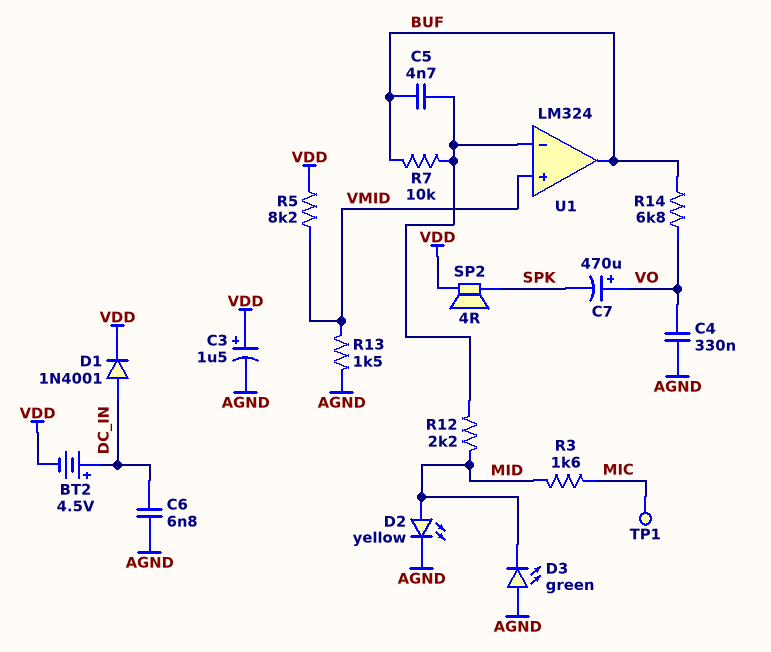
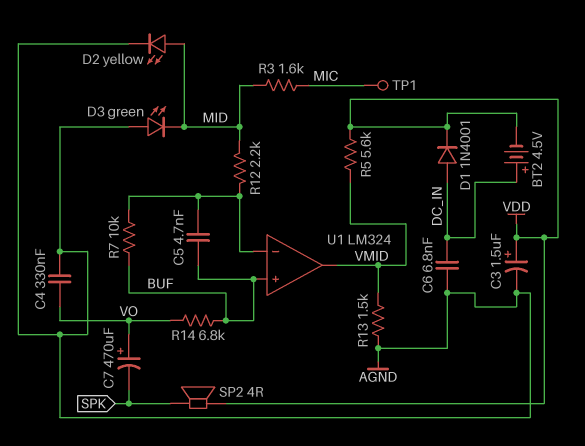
R5: 8.2k (VDD, VMID) -> 5.6k (VDD, VMID)
U1 pin in+: VMID -> BUF
U1 pin out: BUF -> VMID

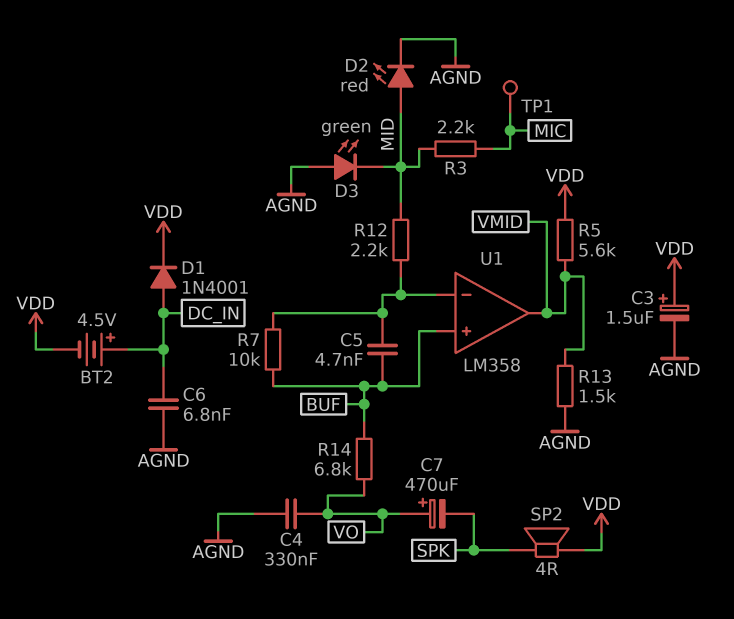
D2: LED yellow (A MID, K AGND) -> LED red (A MID, K AGND)
R3: 1.6k (MIC, MID) -> 2.2k (MIC, MID)
U1: LM324 -> LM358

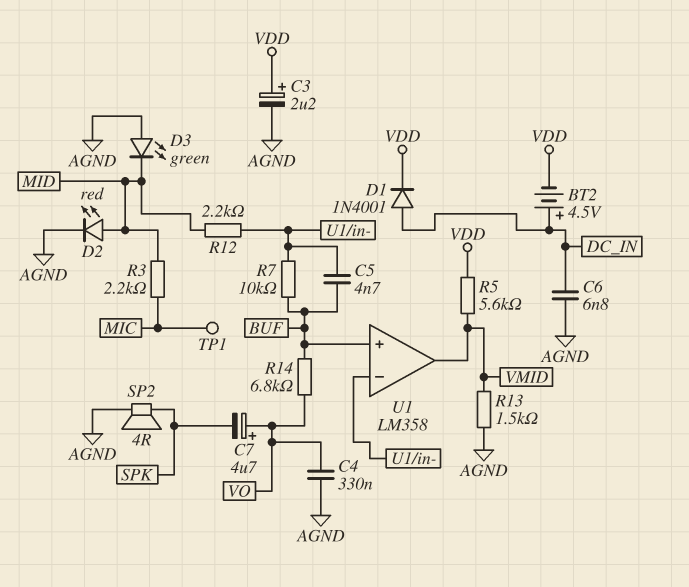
C3: 1.5uF (plus VDD, minus AGND) -> 2.2uF (plus VDD, minus AGND)
C7: 470uF (plus VO, minus SPK) -> 4.7uF (plus VO, minus SPK)
SP2: speaker 4R (SPK, VDD) -> speaker 4R (AGND, SPK)

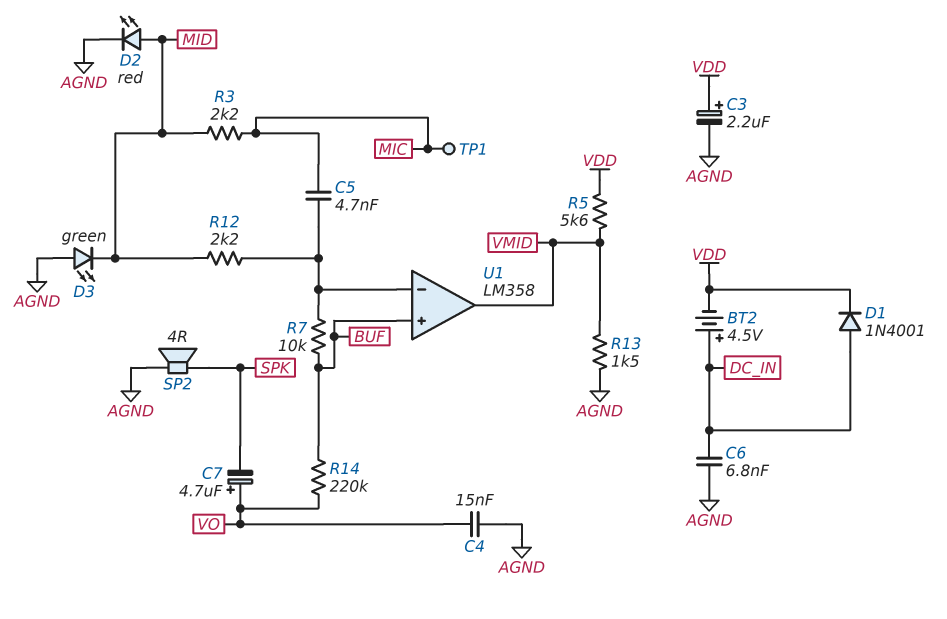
C4: 330nF (AGND, VO) -> 15nF (AGND, VO)
C5: 4.7nF (BUF, U1/in-) -> 4.7nF (MIC, U1/in-)
R14: 6.8k (BUF, VO) -> 220k (BUF, VO)

